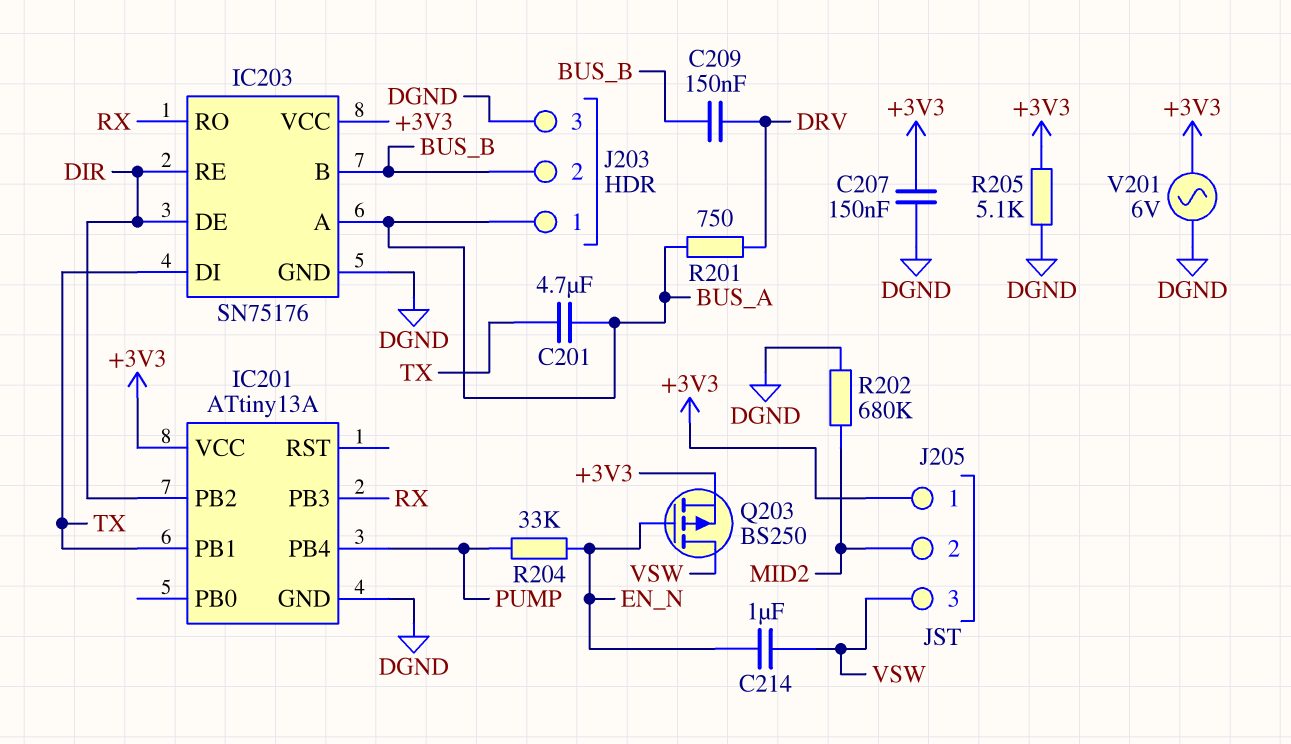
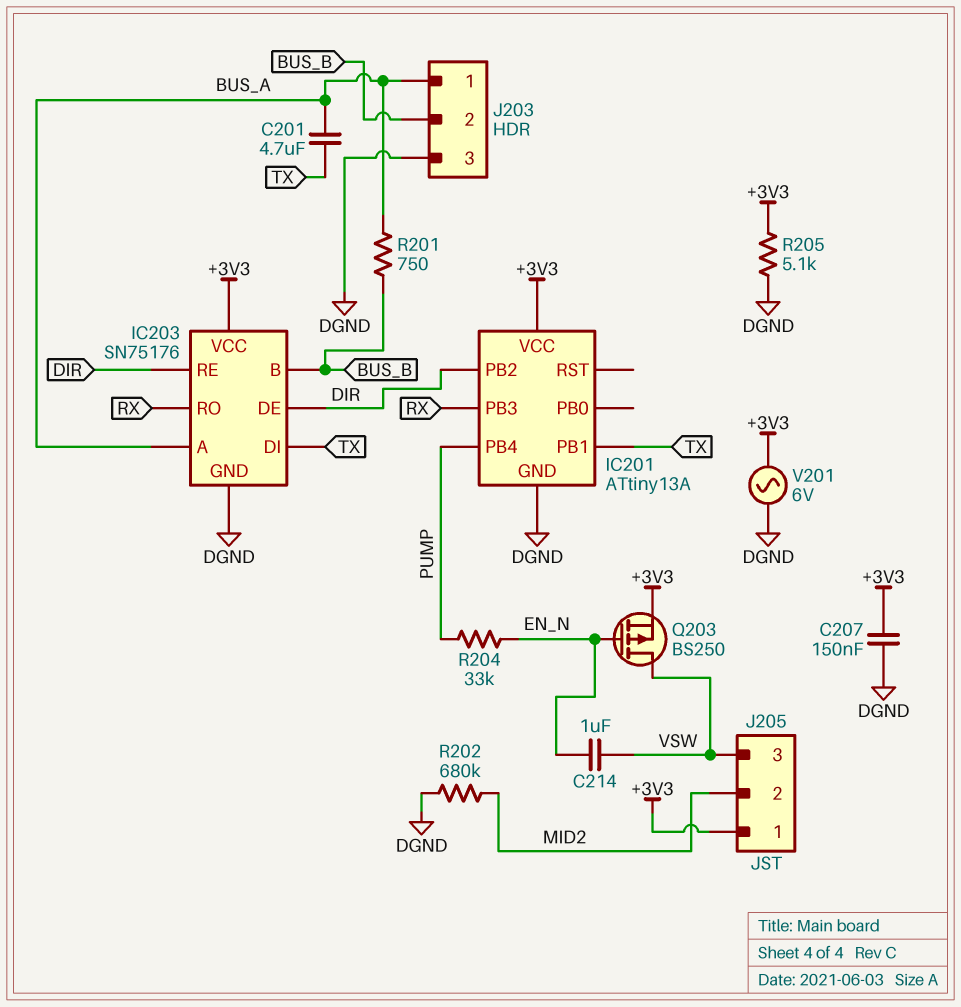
C209: 150nF (BUS_B, DRV) -> none
R201: 750 (BUS_A, DRV) -> 750 (BUS_A, BUS_B)

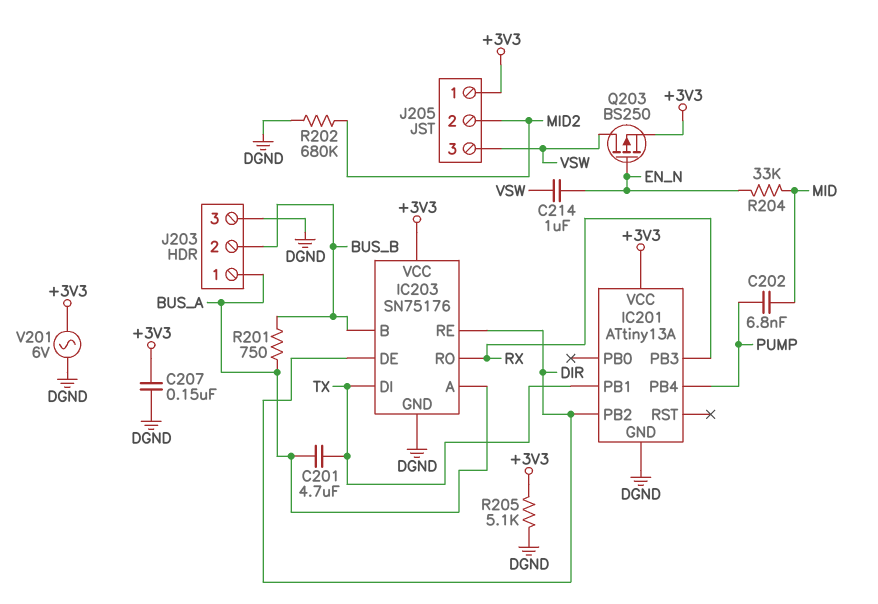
C202: none -> 6.8nF (MID, PUMP)
R204: 33k (EN_N, PUMP) -> 33k (EN_N, MID)

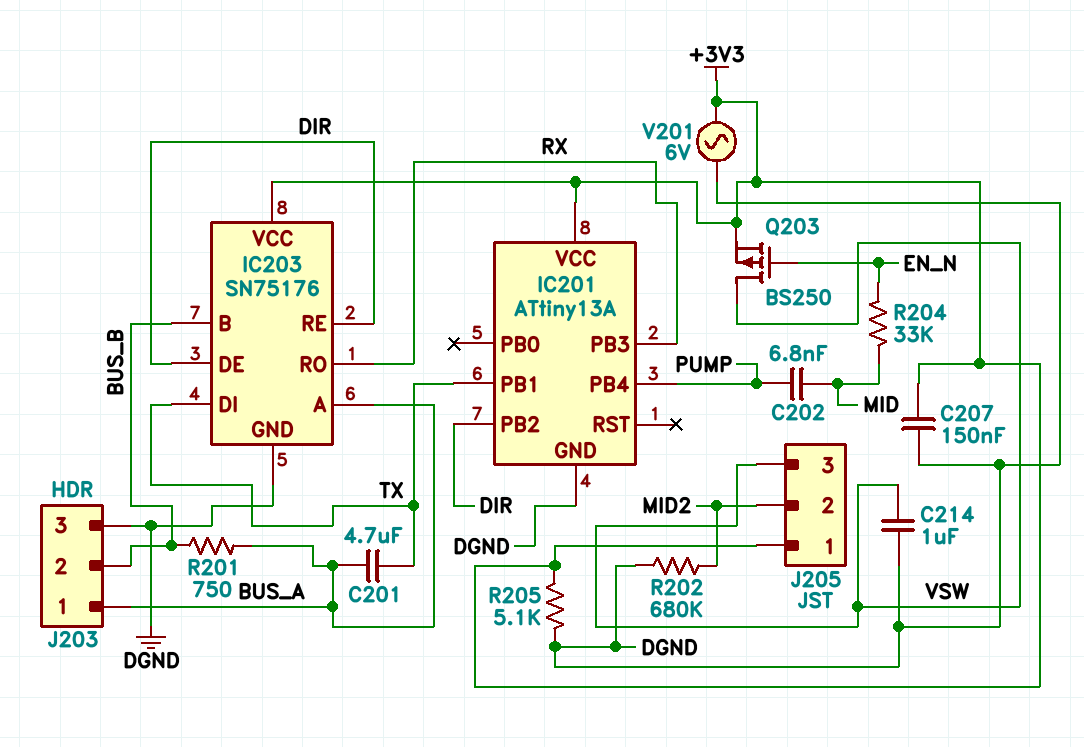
C214: 1uF (EN_N, VSW) -> 1uF (DGND, VSW)

